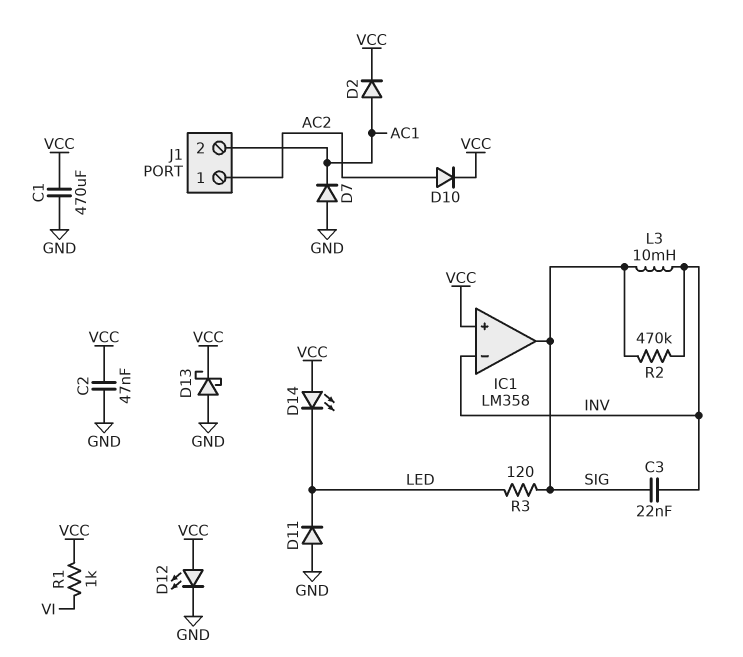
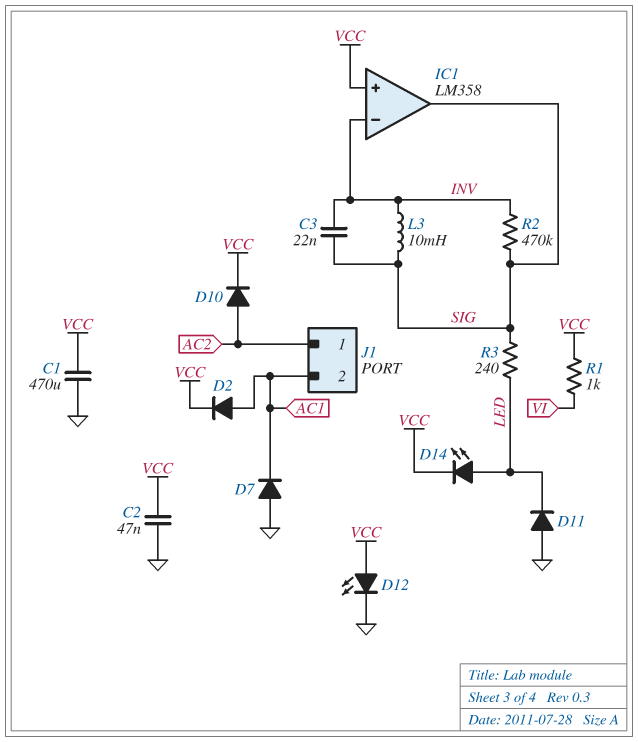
D13: schottky (A GND, K VCC) -> none
D14: LED (A VCC, K LED) -> LED (A LED, K VCC)
R3: 120 (LED, SIG) -> 240 (LED, SIG)

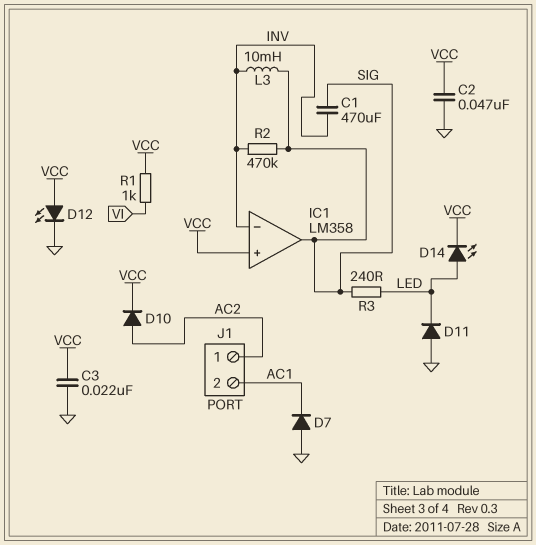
C1: 470uF (GND, VCC) -> 470uF (INV, SIG)
C3: 22nF (INV, SIG) -> 22nF (GND, VCC)
D2: diode (A AC1, K VCC) -> none

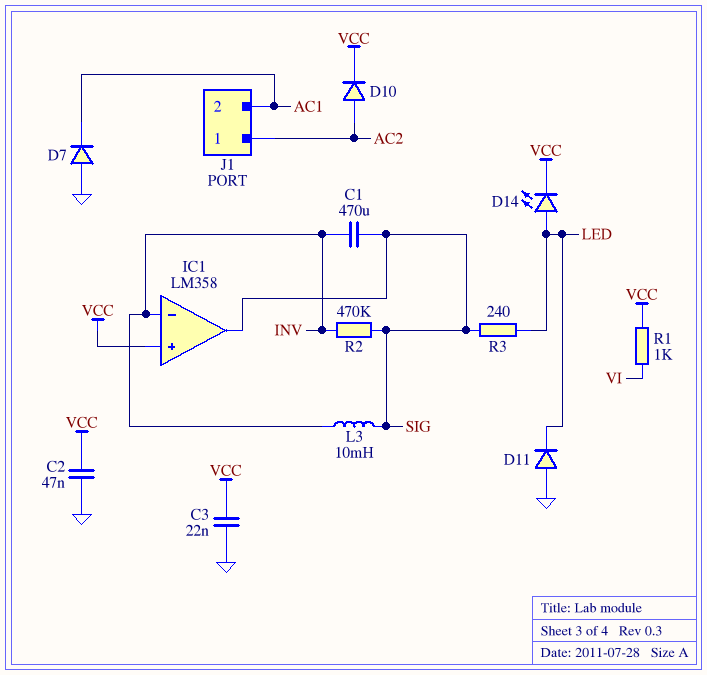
D12: LED (A VCC, K GND) -> none

